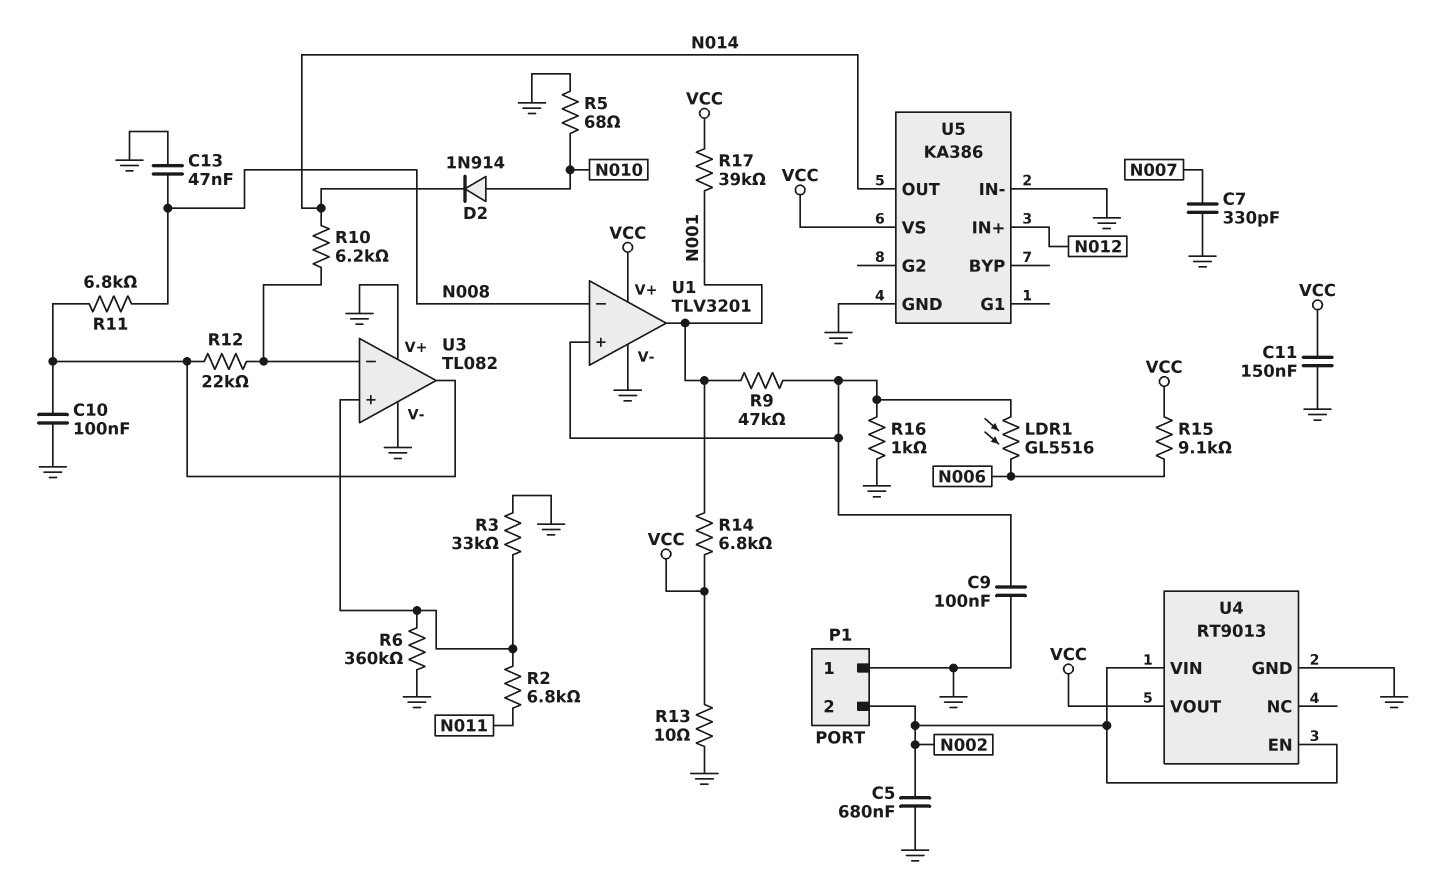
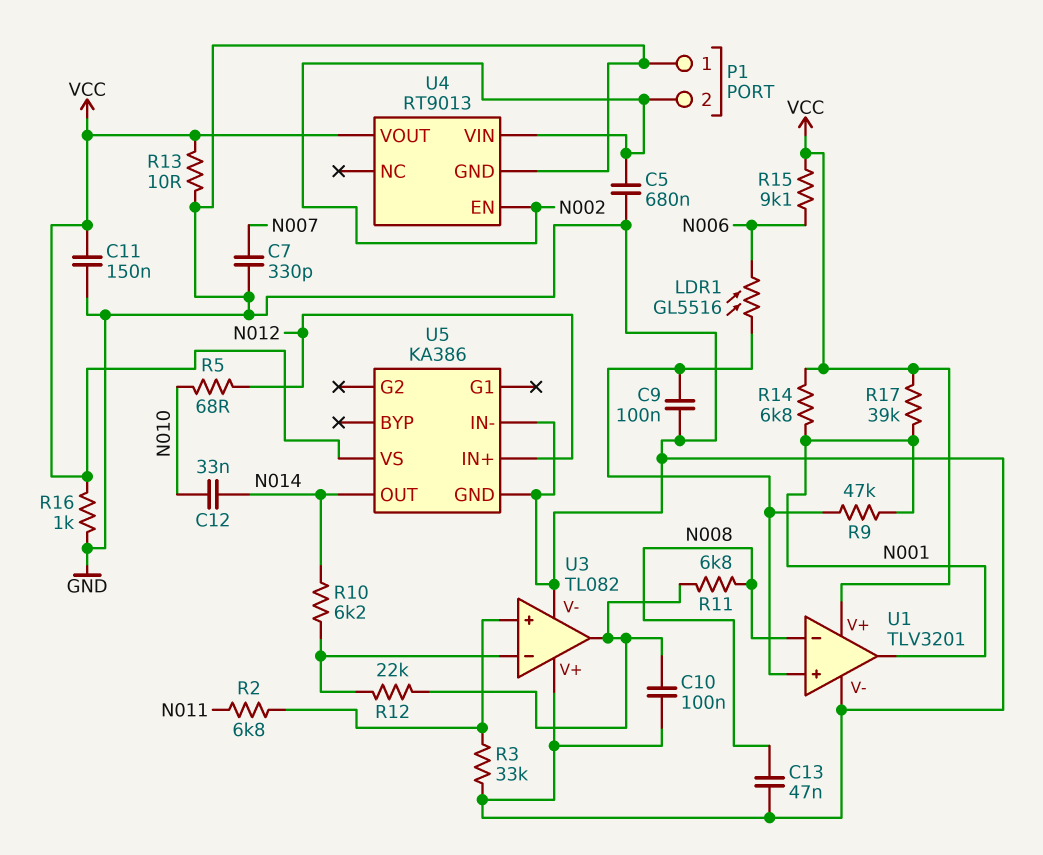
C12: none -> 33nF (N010, N014)
D2: diode 1N914 (A N010, K N014) -> none
R5: 68 (GND, N010) -> 68 (N010, N012)
R6: 360k (GND, U3/in+) -> none
R16: 1k (GND, U1/in+) -> 1k (GND, VCC)

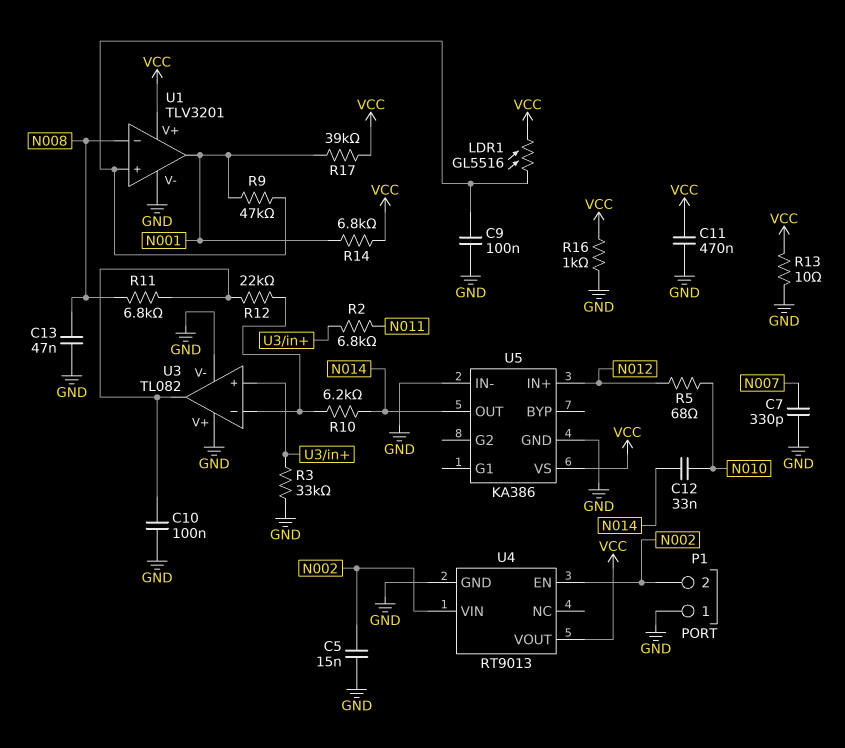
C5: 680nF (GND, N002) -> 15nF (GND, N002)
C11: 150nF (GND, VCC) -> 470nF (GND, VCC)
LDR1: GL5516 (N006, U1/in+) -> GL5516 (U1/in+, VCC)
R15: 9.1k (N006, VCC) -> none

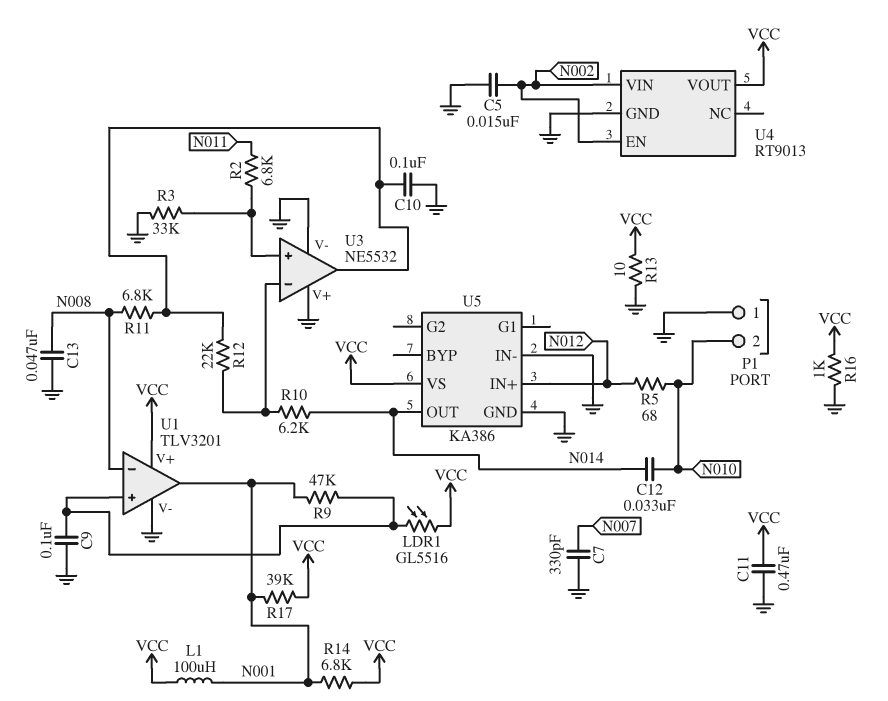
L1: none -> 100uH (N001, VCC)
P1 pin 2: N002 -> N010
U3: TL082 -> NE5532

